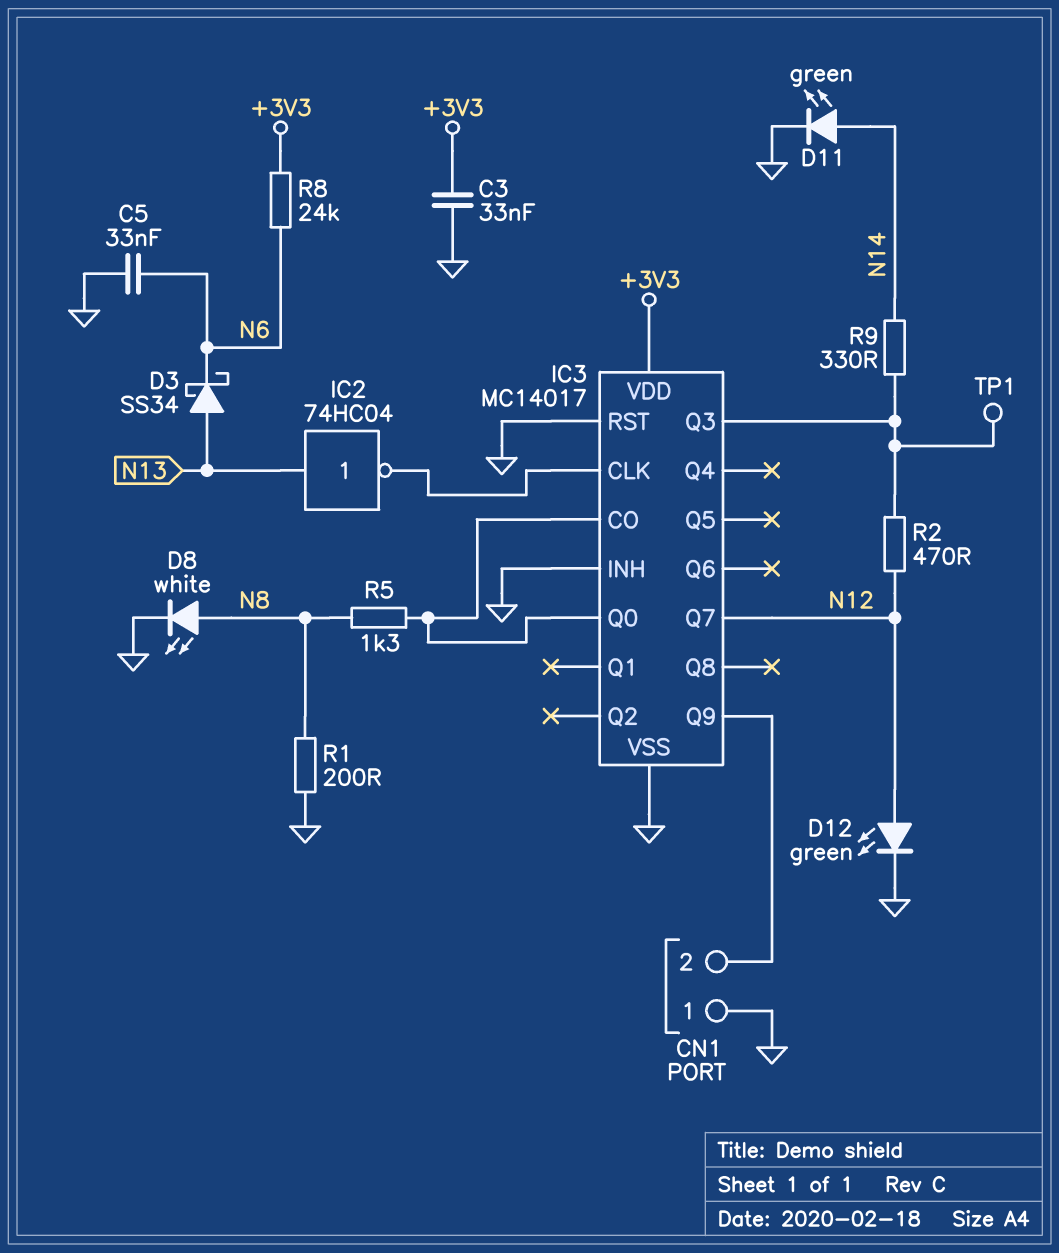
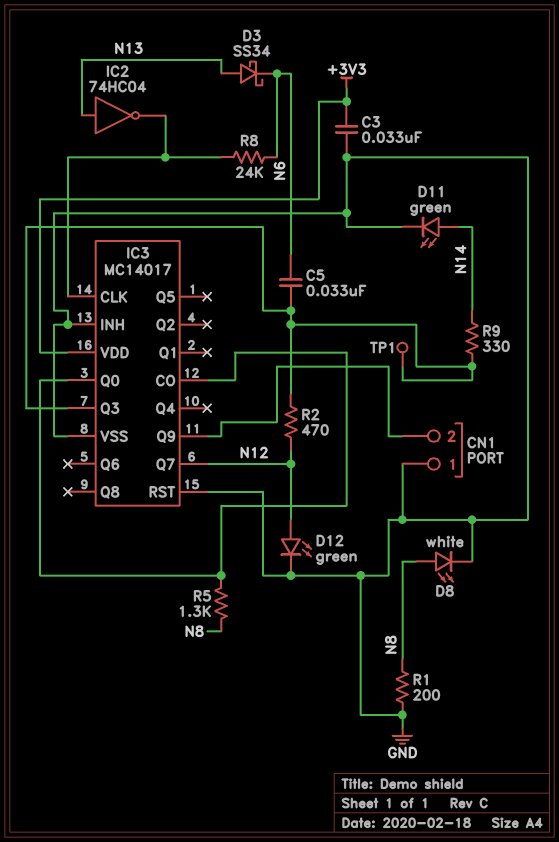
C5: 33nF (GND, N6) -> 33nF (IC3/Q3, N6)
R8: 24k (+3V3, N6) -> 24k (IC3/CLK, N6)

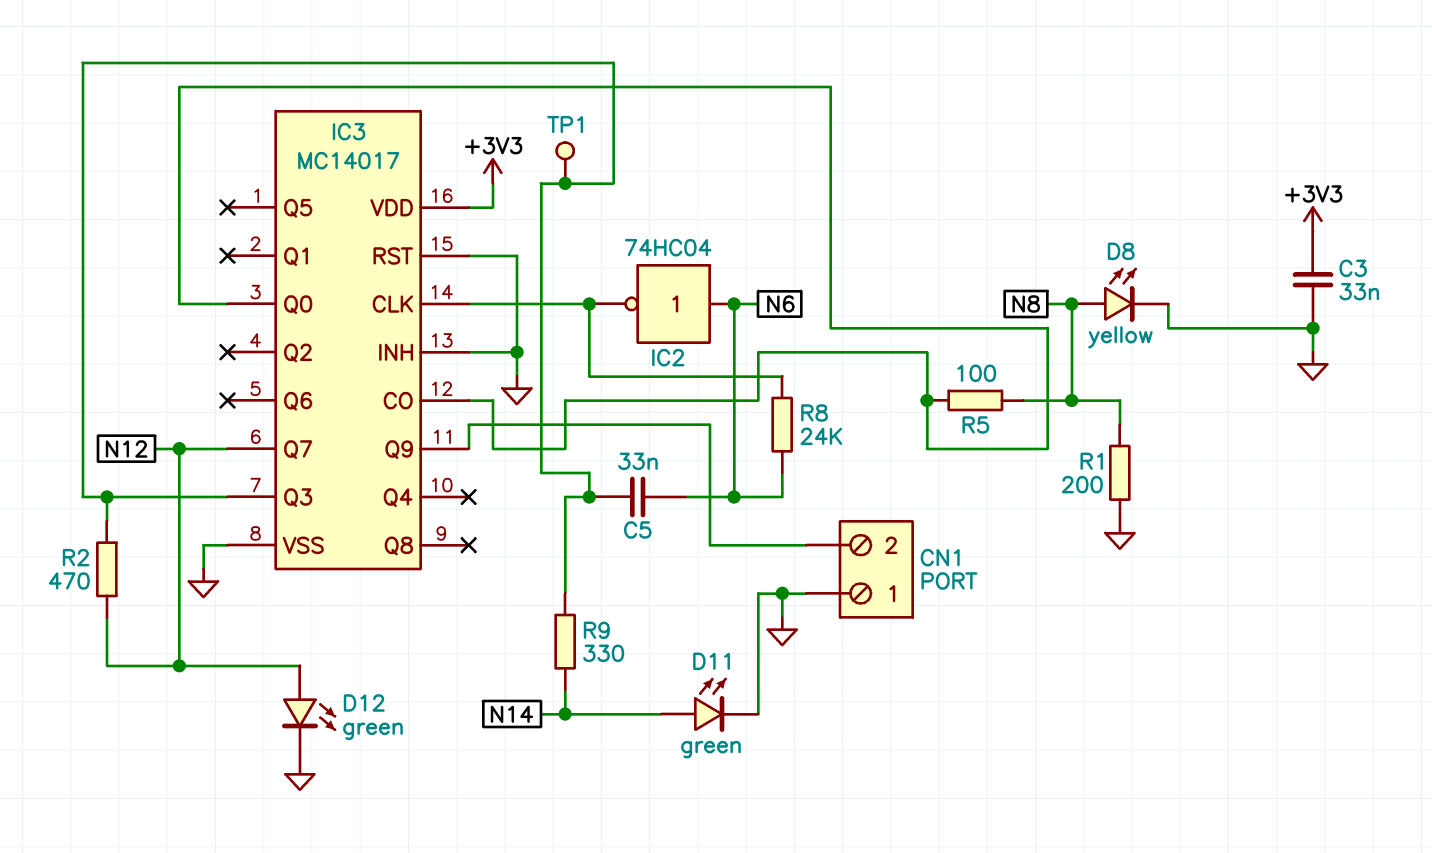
D3: schottky SS34 (A N13, K N6) -> none
D8: LED white (A N8, K GND) -> LED yellow (A N8, K GND)
IC2: NOT 74HC04 (in N13, out IC3/CLK) -> NOT 74HC04 (in N6, out IC3/CLK)
R5: 1.3k (IC3/CO, N8) -> 100 (IC3/CO, N8)

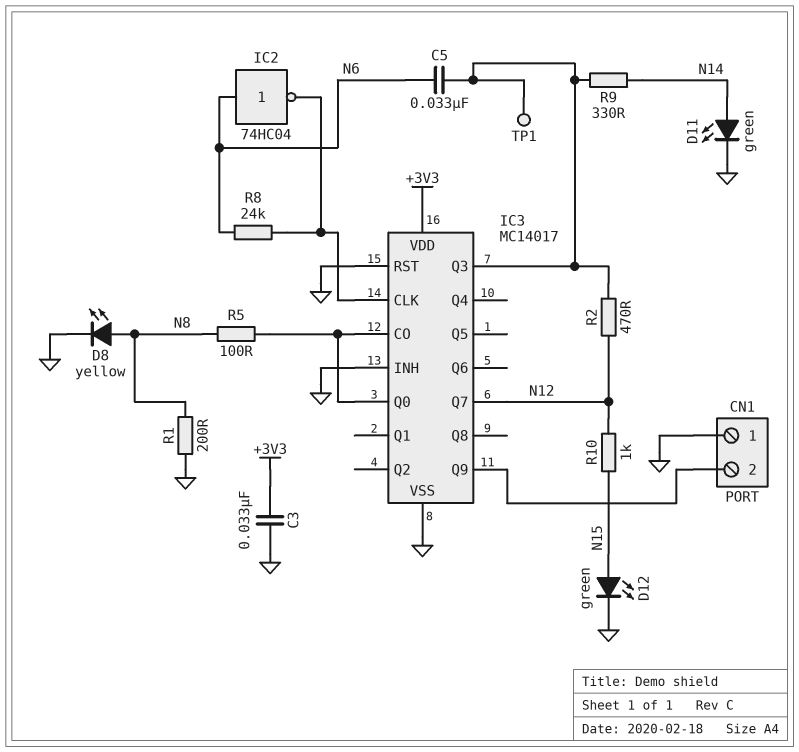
D12: LED green (A N12, K GND) -> LED green (A N15, K GND)
R10: none -> 1k (N12, N15)

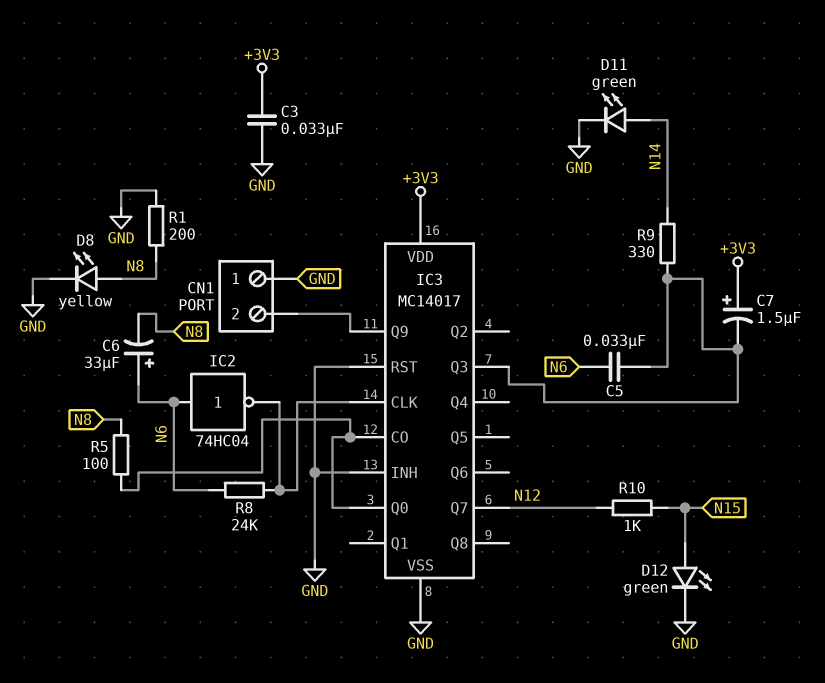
C6: none -> 33uF (plus N6, minus N8)
C7: none -> 1.5uF (plus +3V3, minus IC3/Q3)
R2: 470 (IC3/Q3, N12) -> none
TP1: test point (IC3/Q3) -> none

